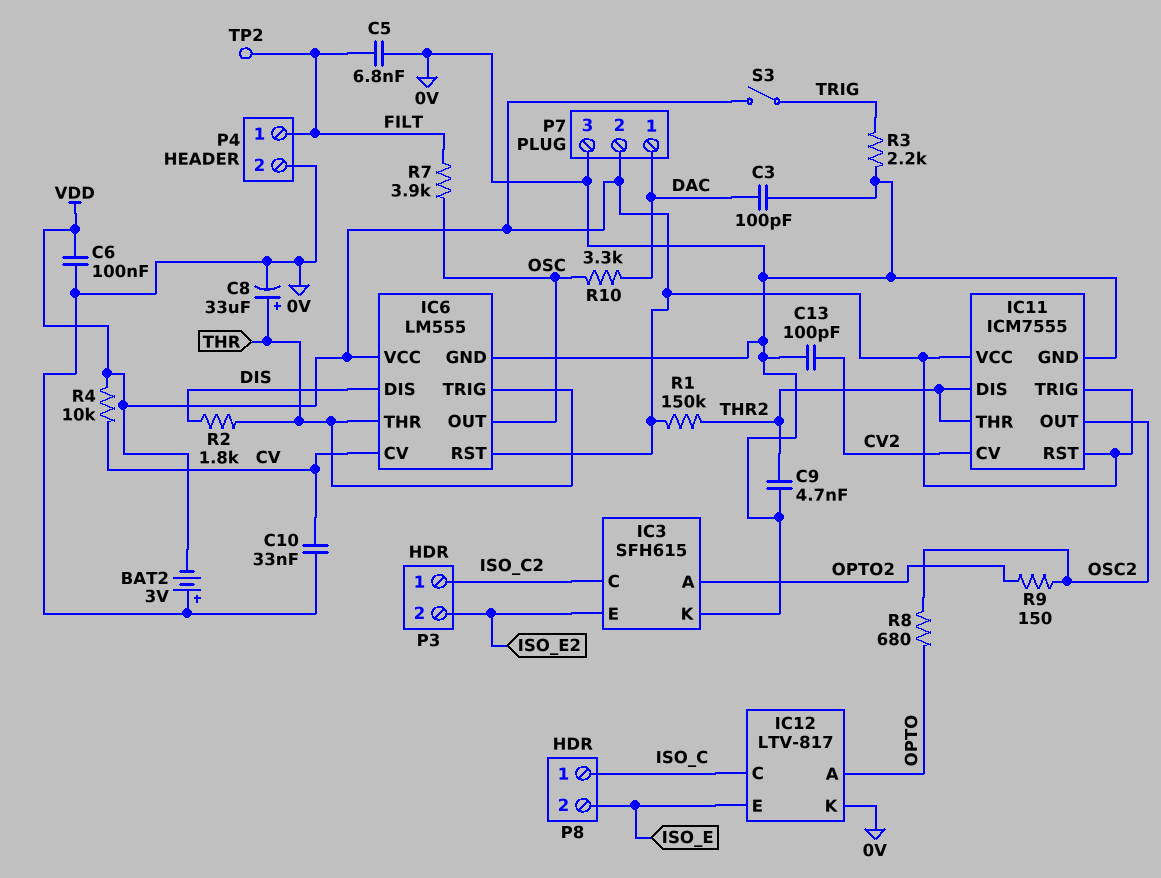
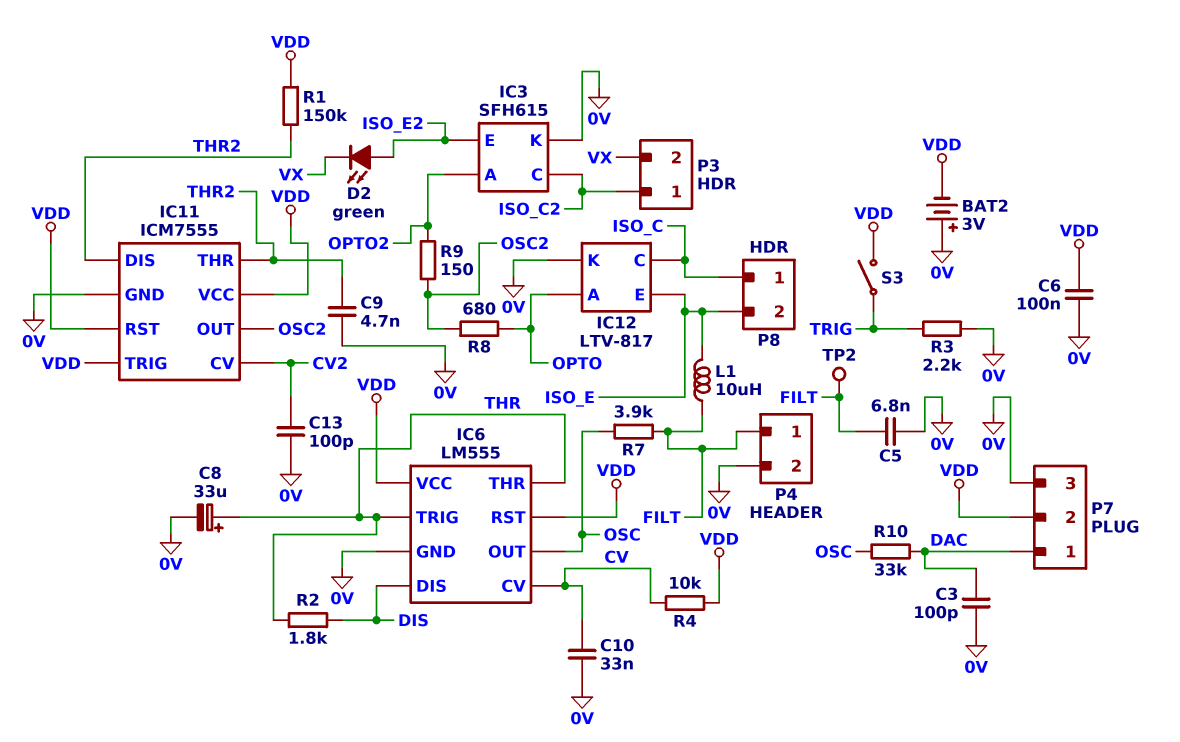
D2: none -> LED green (A ISO_E2, K VX)
L1: none -> 10uH (FILT, ISO_E)
P3 pin 2: ISO_E2 -> VX
R10: 3.3k (DAC, OSC) -> 33k (DAC, OSC)

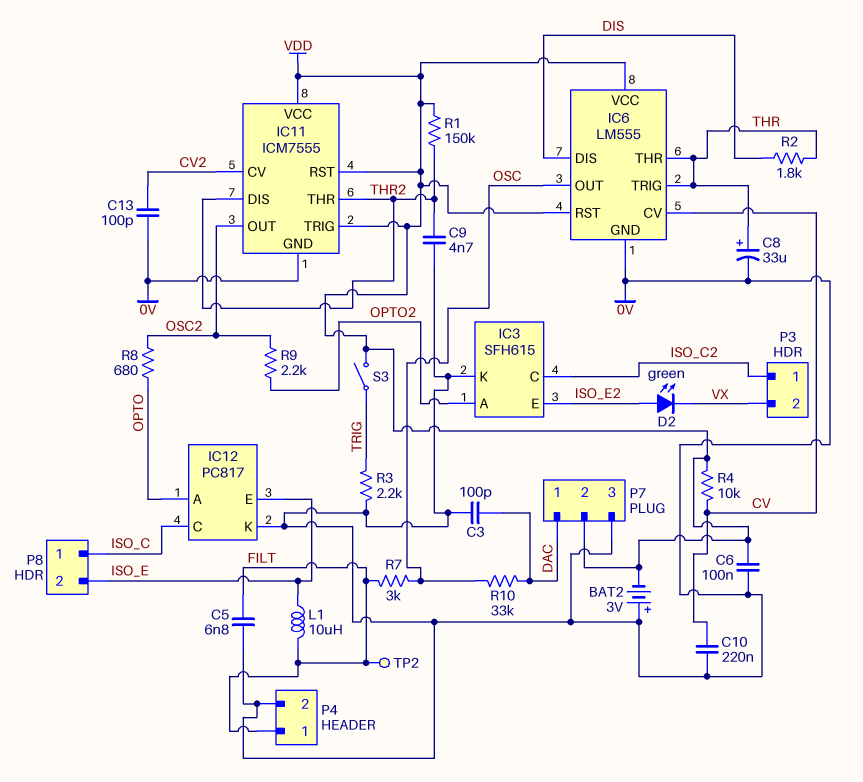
C10: 33nF (0V, CV) -> 220nF (0V, CV)
IC12: LTV-817 -> PC817
R7: 3.9k (FILT, OSC) -> 3k (FILT, OSC)
R9: 150 (OPTO2, OSC2) -> 2.2k (OPTO2, OSC2)

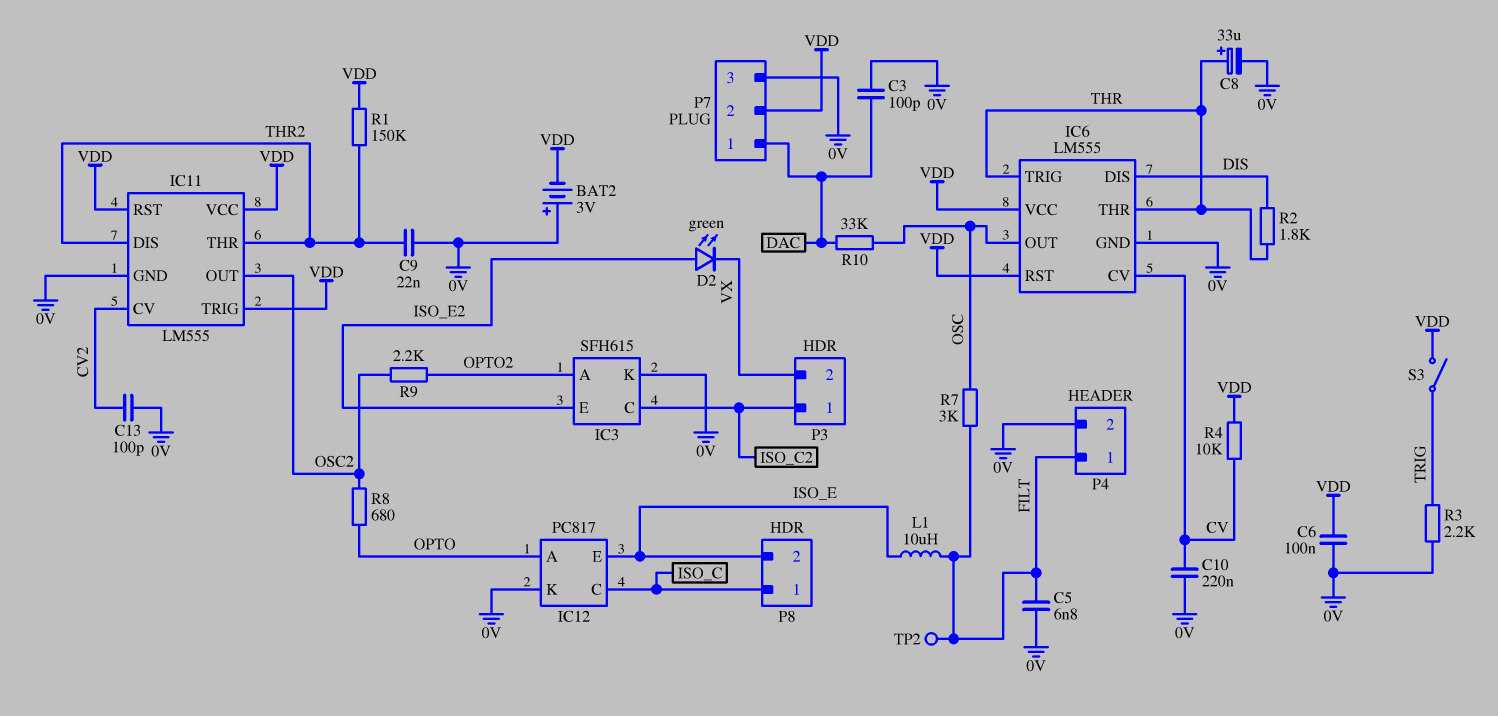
C9: 4.7nF (0V, THR2) -> 22nF (0V, THR2)
IC11: ICM7555 -> LM555

